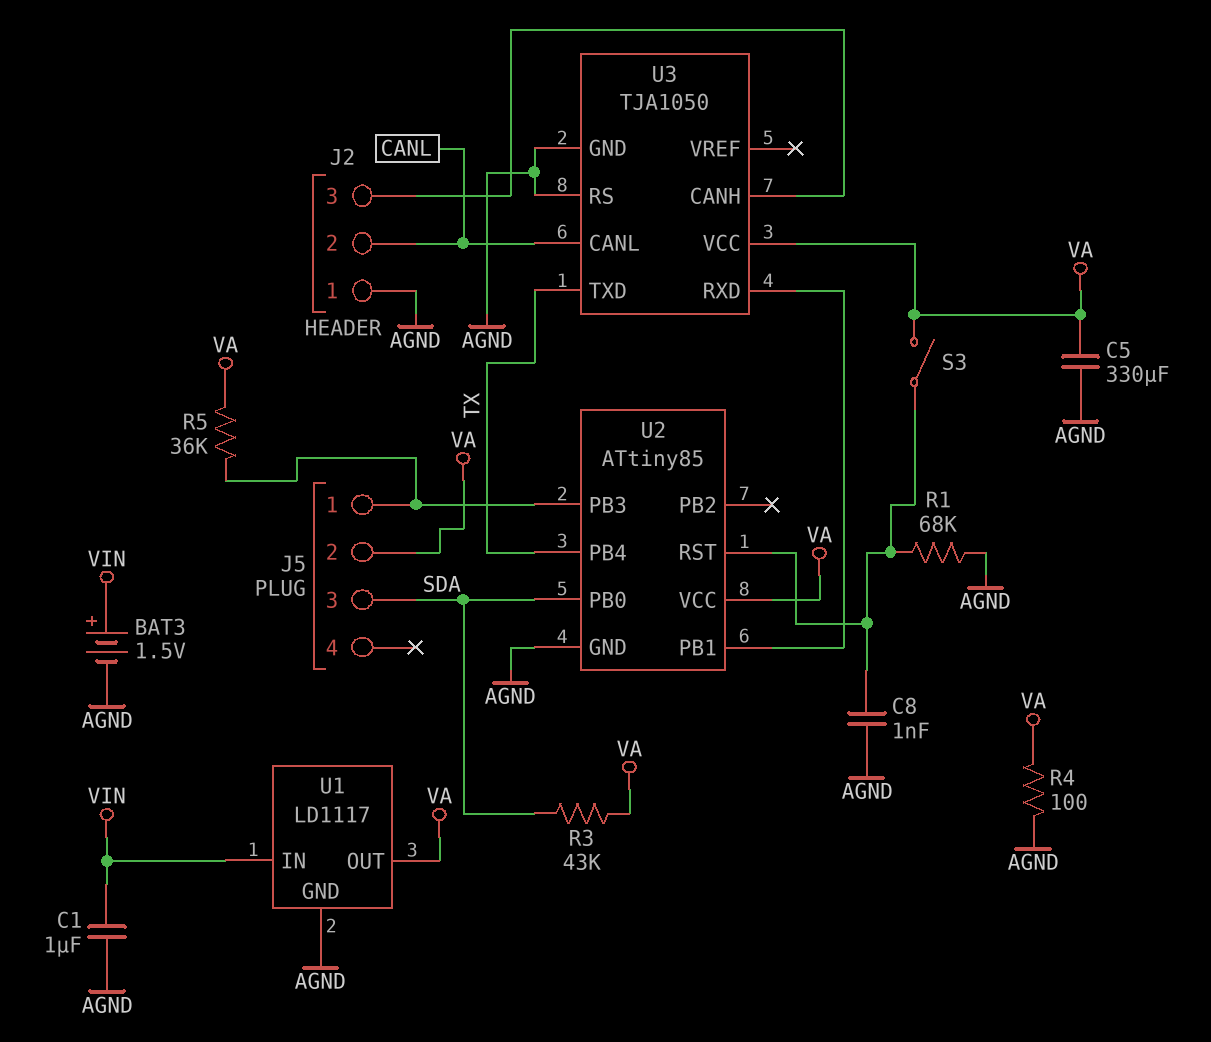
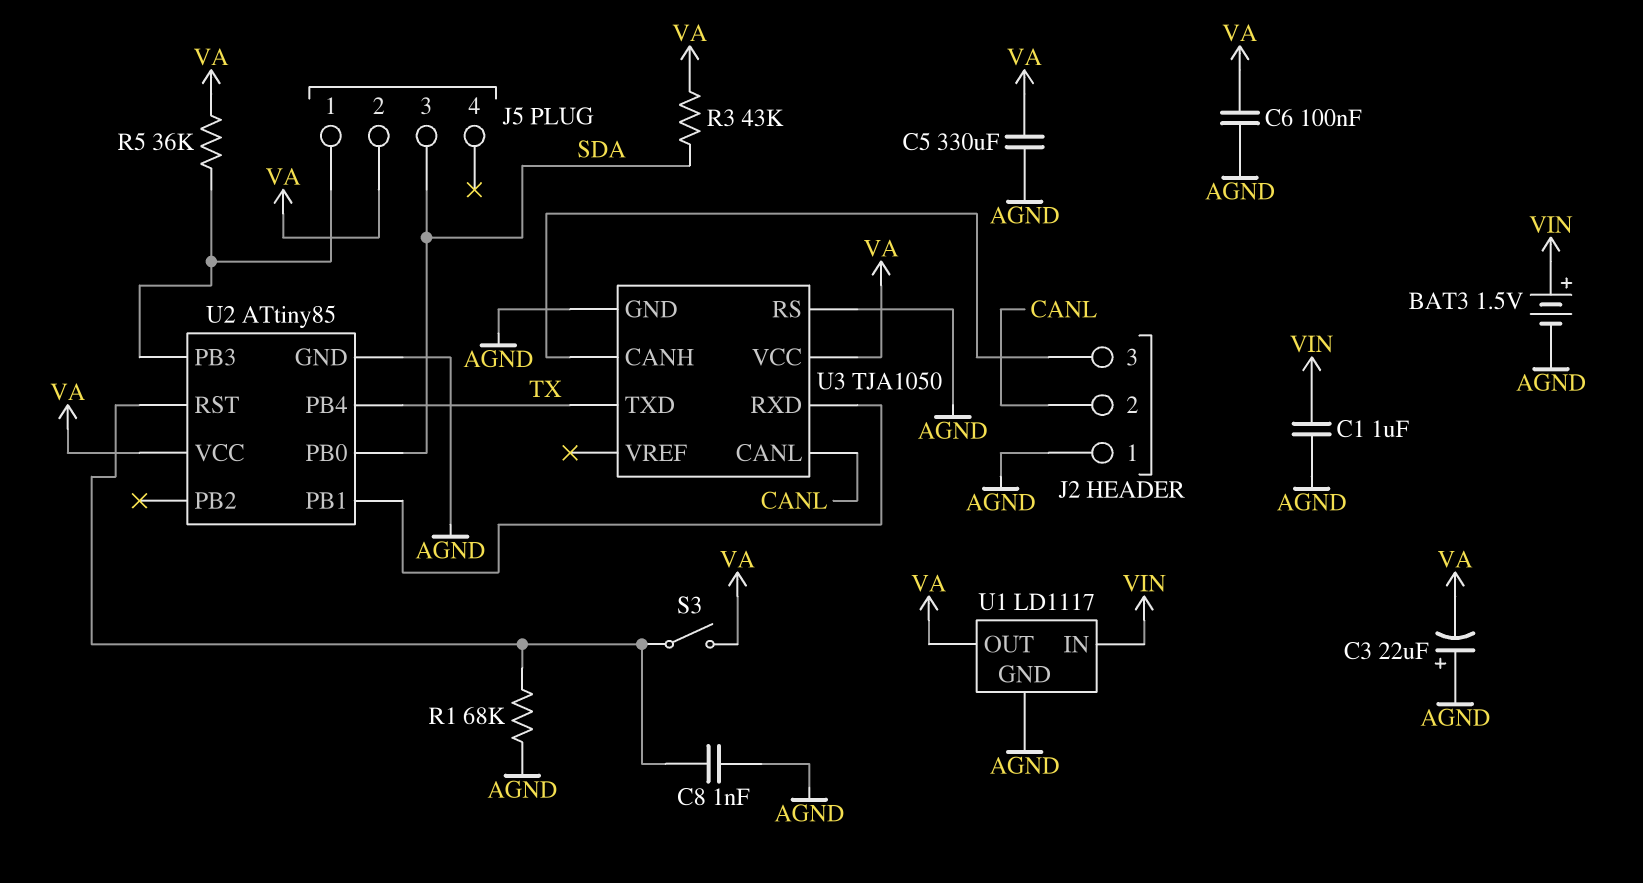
C3: none -> 22uF (plus AGND, minus VA)
C6: none -> 100nF (AGND, VA)
R4: 100 (AGND, VA) -> none

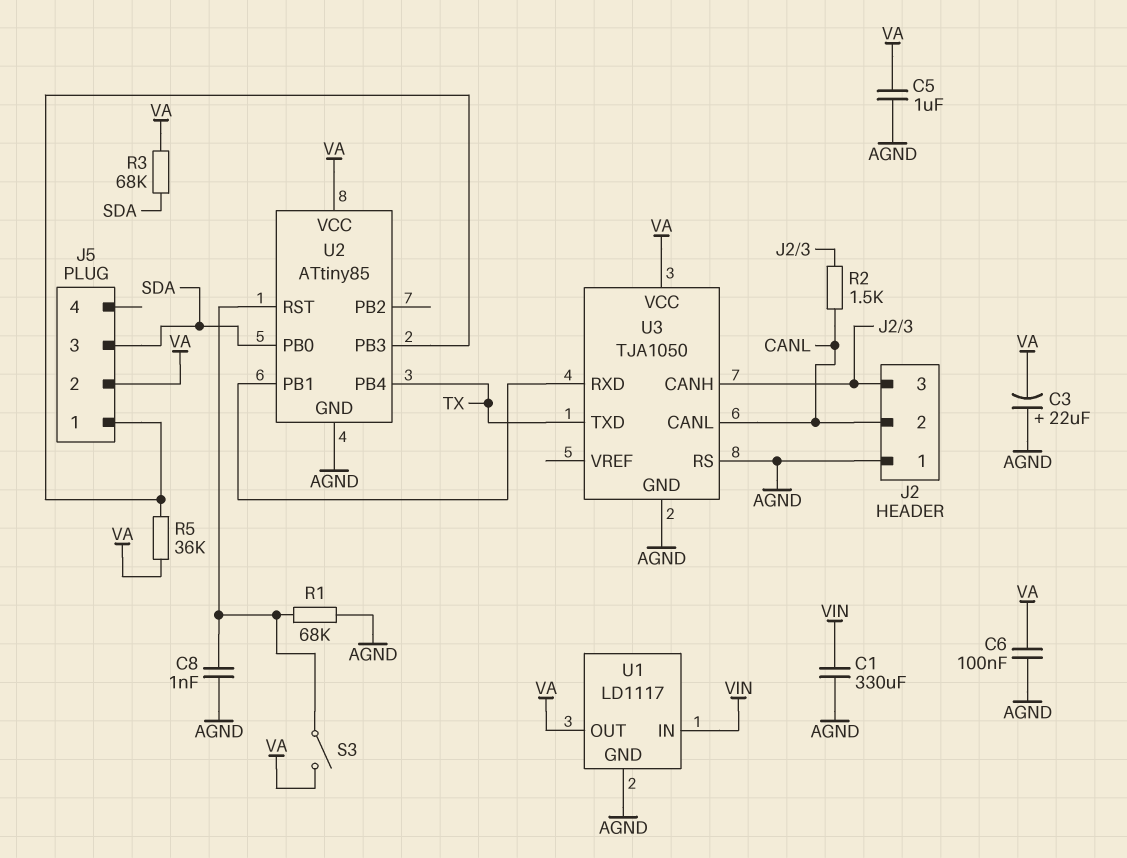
BAT3: 1.5V (plus VIN, minus AGND) -> none
C1: 1uF (AGND, VIN) -> 330uF (AGND, VIN)
C5: 330uF (AGND, VA) -> 1uF (AGND, VA)
R2: none -> 1.5k (CANL, J2/3)
R3: 43k (SDA, VA) -> 68k (SDA, VA)

